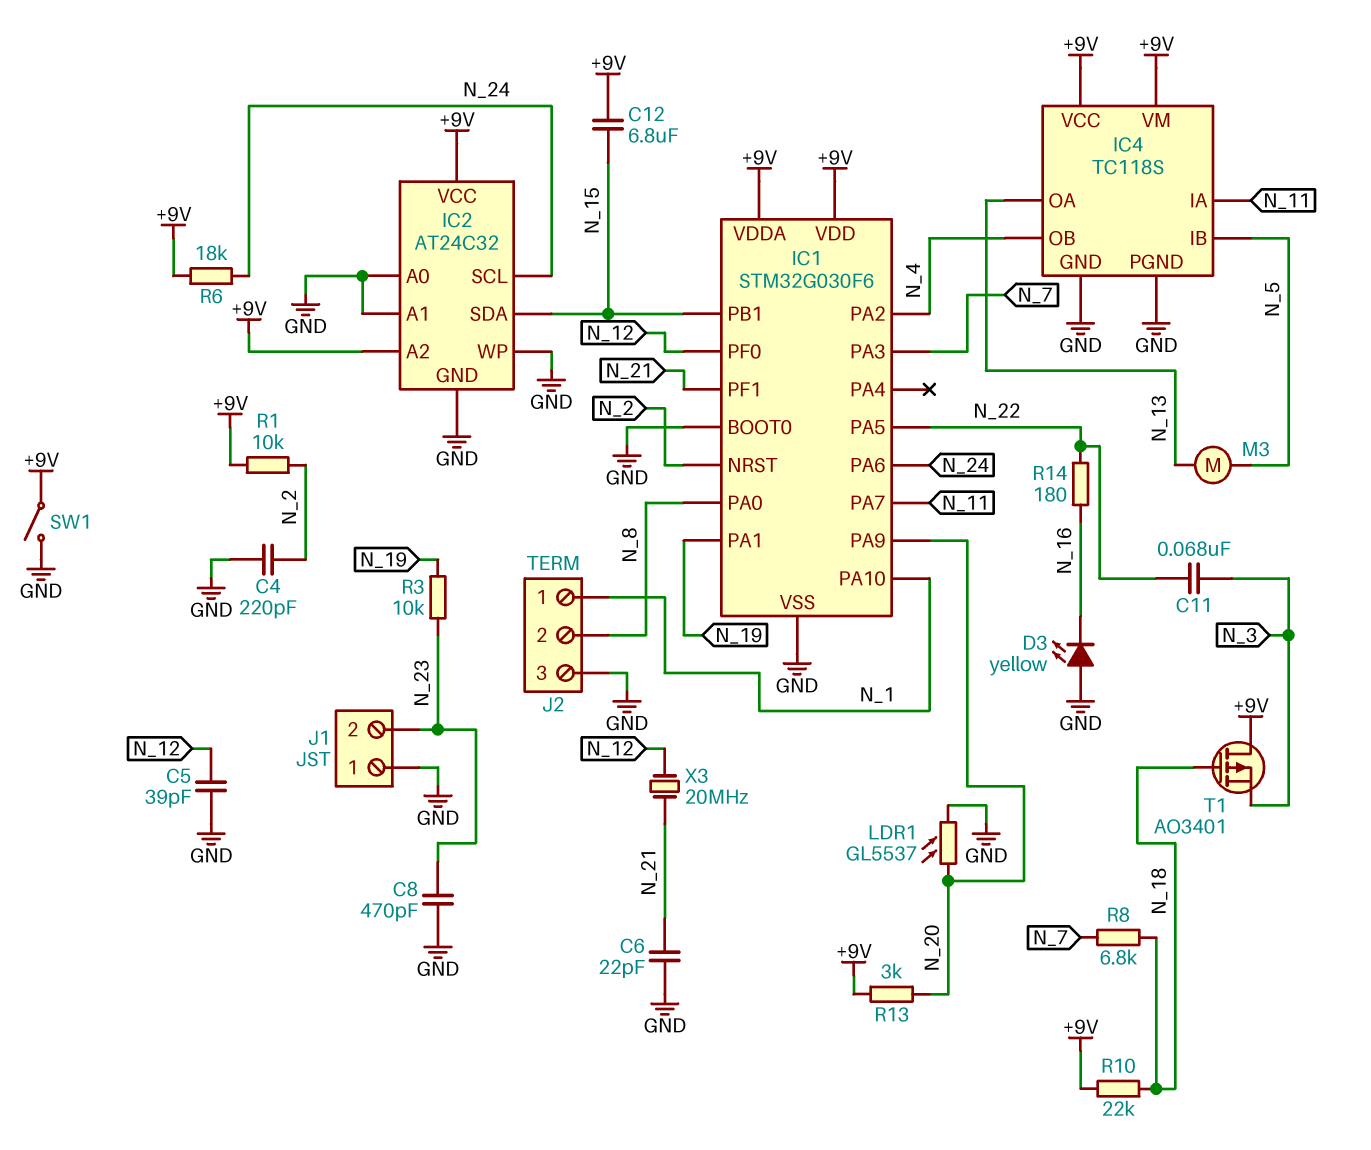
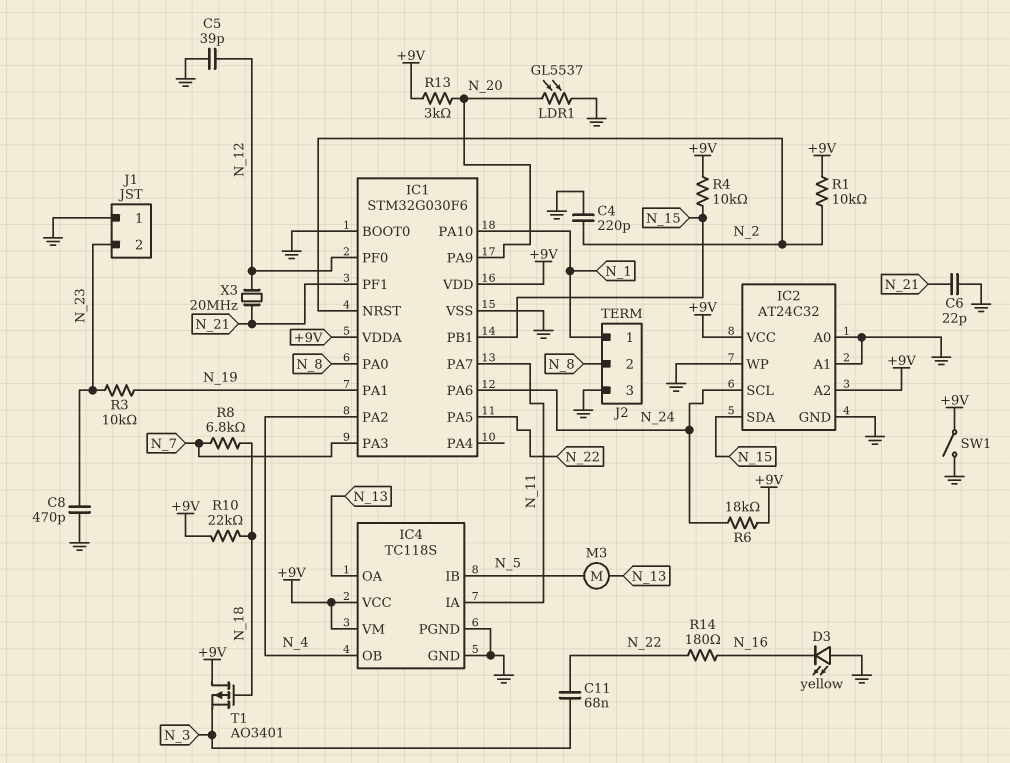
C12: 6.8uF (+9V, N_15) -> none
R4: none -> 10k (+9V, N_15)

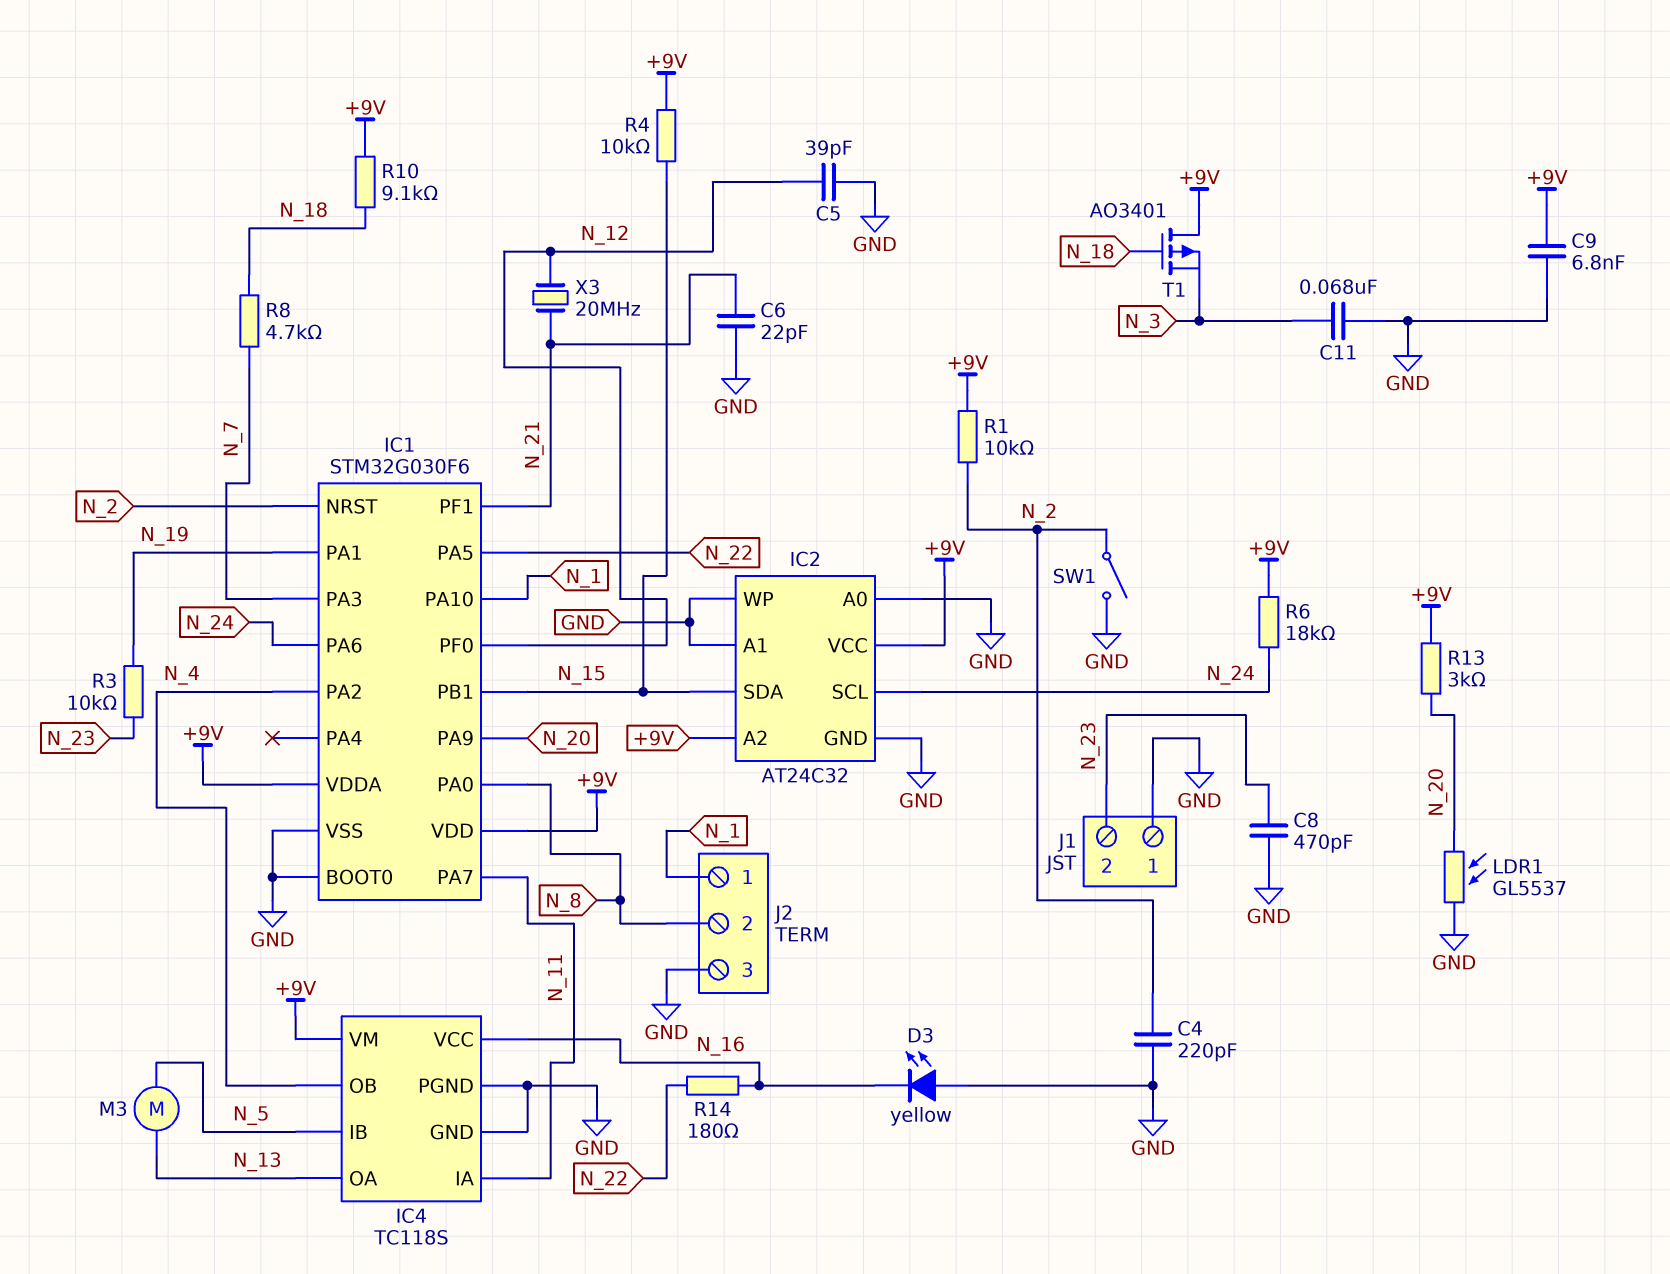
C9: none -> 6.8nF (+9V, GND)
C11: 68nF (N_3, N_22) -> 68nF (GND, N_3)
IC4 pin VCC: +9V -> N_16
R8: 6.8k (N_7, N_18) -> 4.7k (N_7, N_18)
R10: 22k (+9V, N_18) -> 9.1k (+9V, N_18)
SW1: switch (+9V, GND) -> switch (GND, N_2)

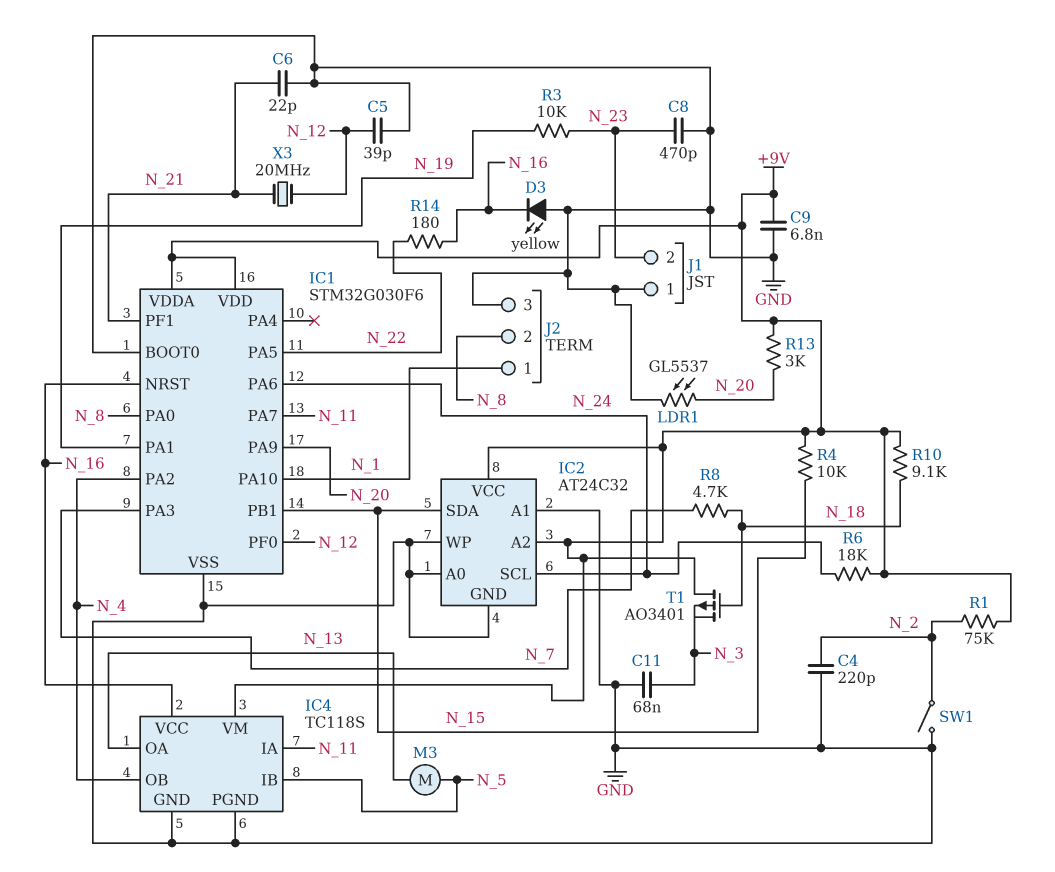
IC1 pin NRST: N_2 -> N_16
R1: 10k (+9V, N_2) -> 75k (+9V, N_2)

